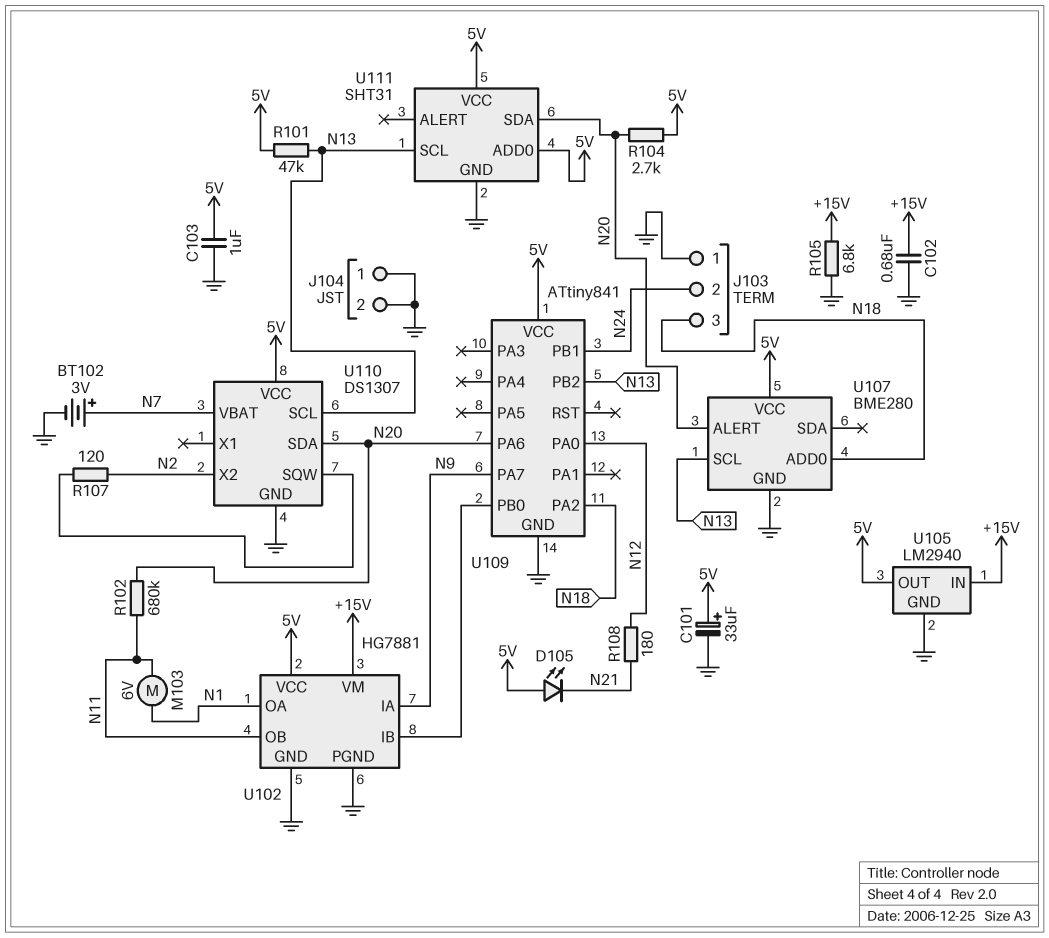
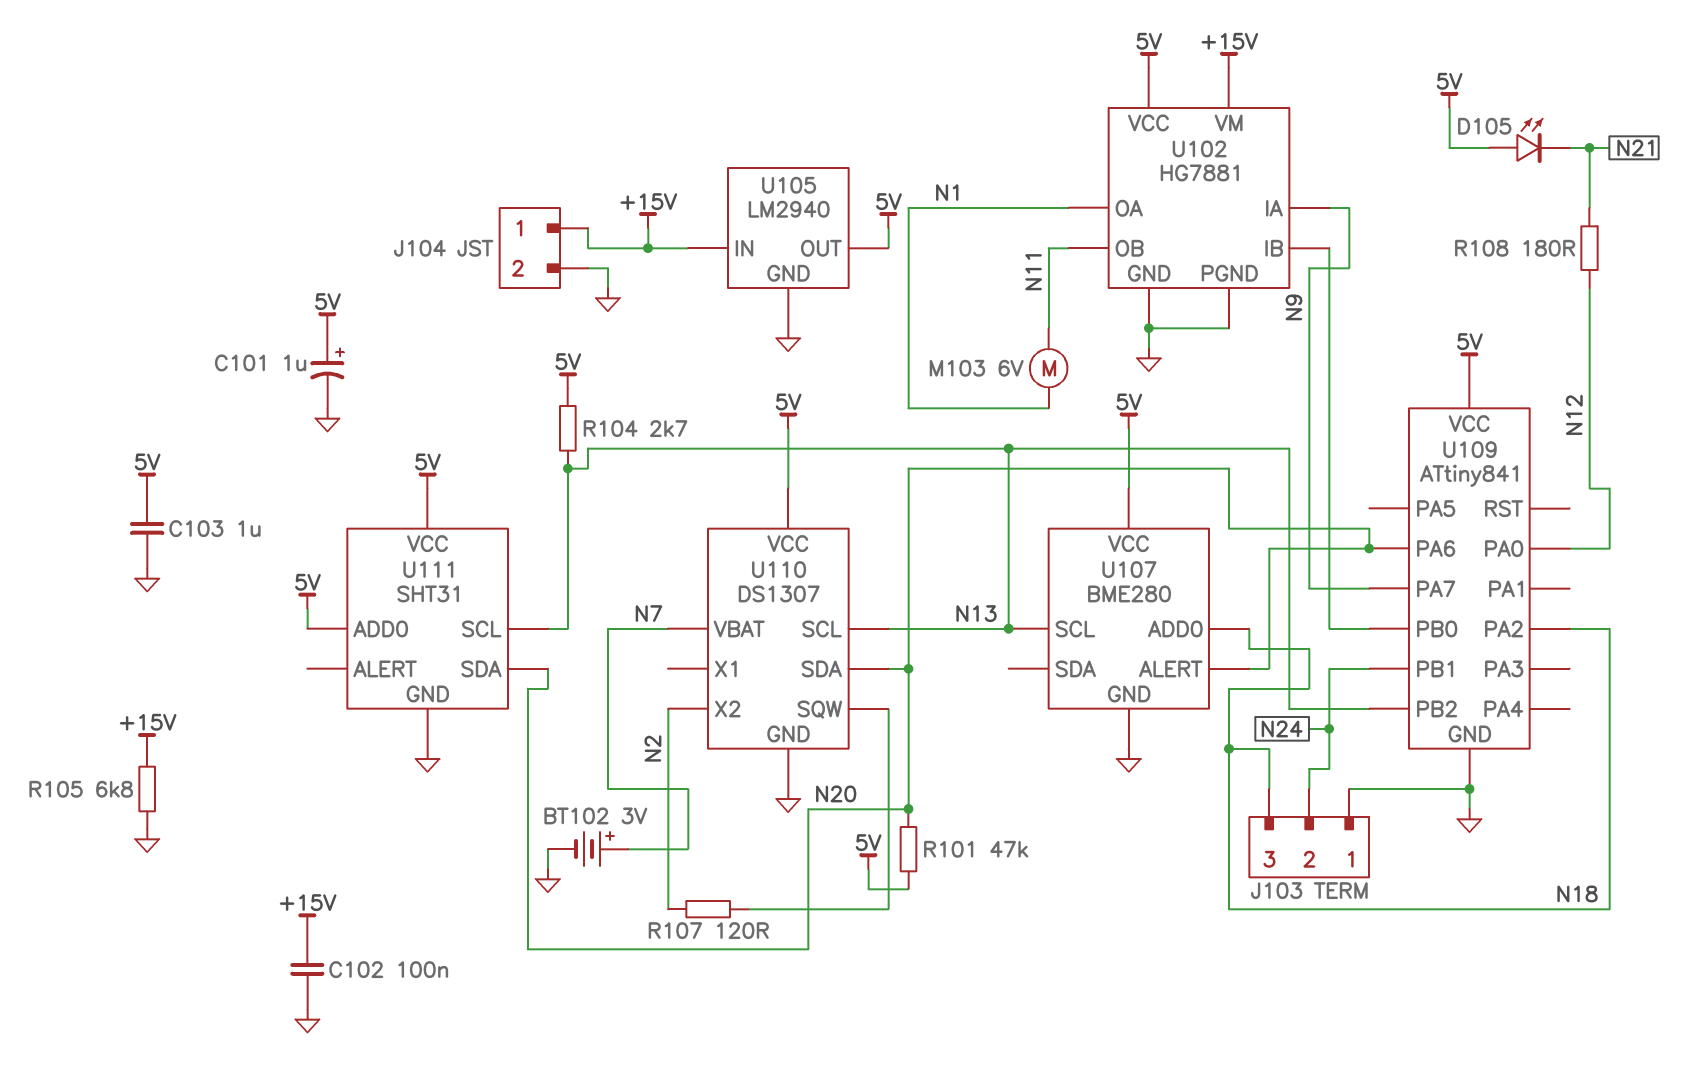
C101: 33uF (plus 5V, minus GND) -> 1uF (plus 5V, minus GND)
C102: 680nF (+15V, GND) -> 100nF (+15V, GND)
J104 pin 1: GND -> +15V
R101: 47k (5V, N13) -> 47k (5V, N20)
R102: 680k (N11, N20) -> none
R104: 2.7k (5V, N20) -> 2.7k (5V, N13)

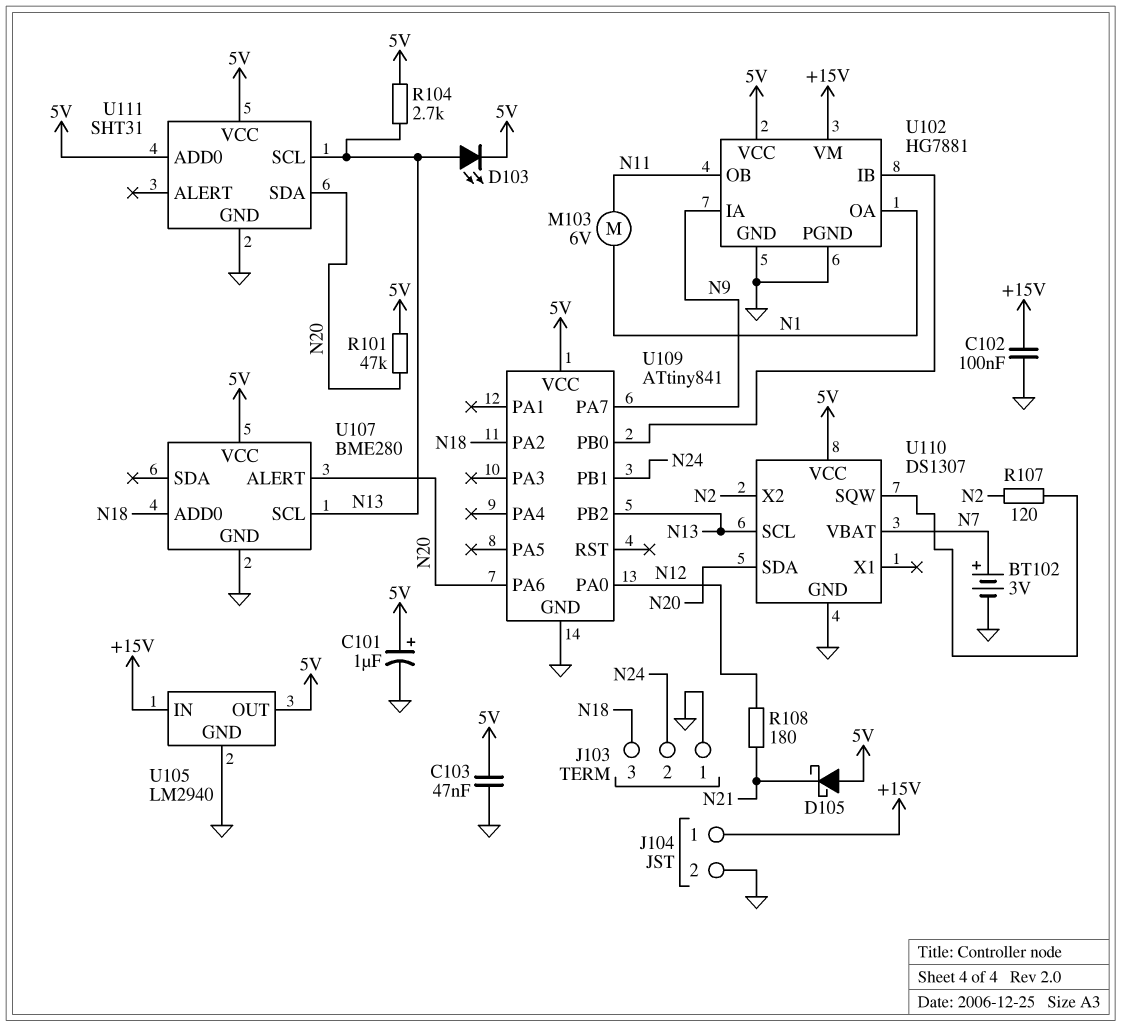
C103: 1uF (5V, GND) -> 47nF (5V, GND)
D103: none -> LED (A N13, K 5V)
D105: LED (A 5V, K N21) -> schottky (A 5V, K N21)
R105: 6.8k (+15V, GND) -> none

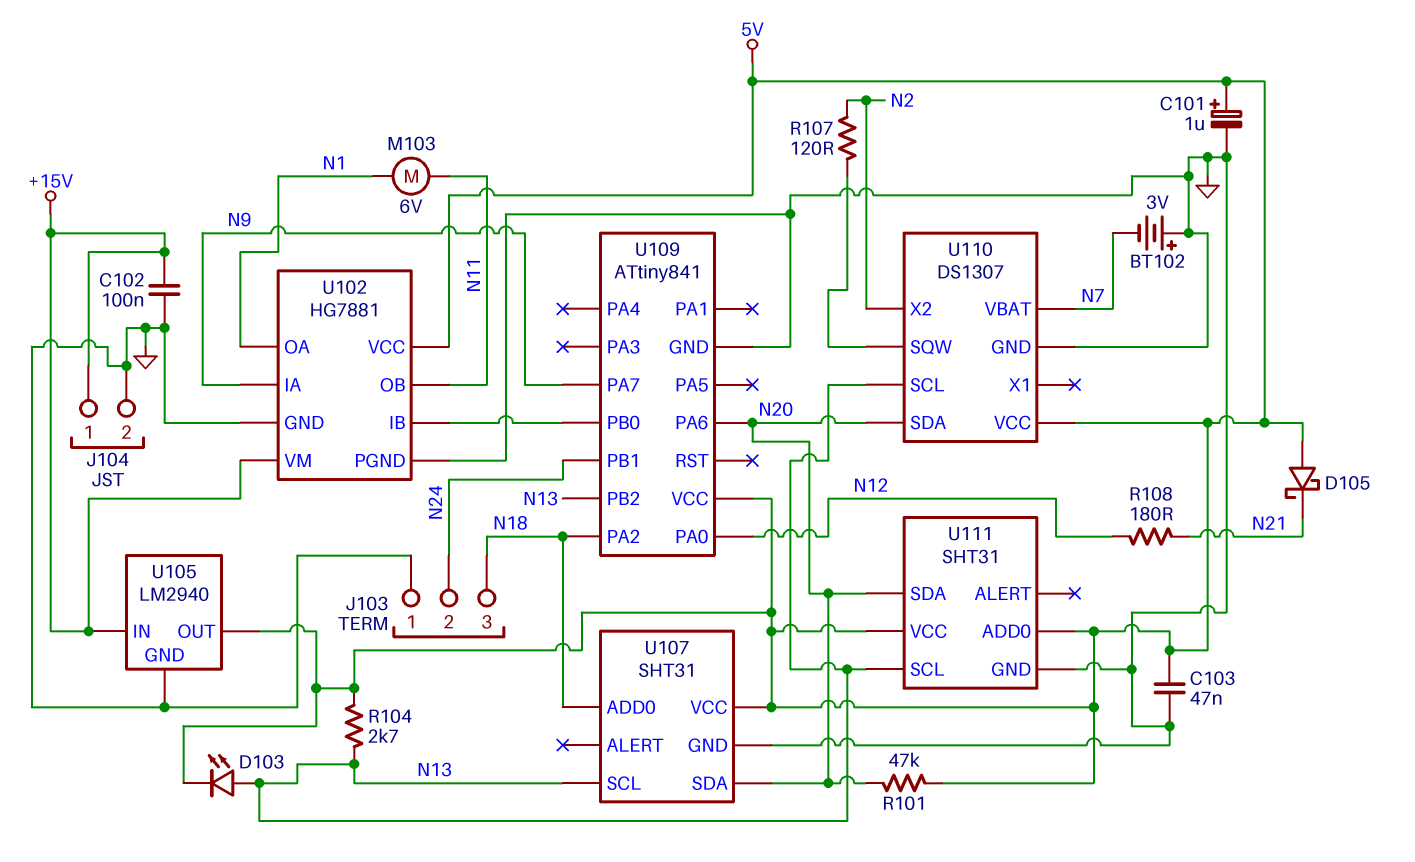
BT102: 3V (plus N7, minus GND) -> 3V (plus GND, minus N7)
U107: BME280 -> SHT31
U107 pin ALERT: N20 -> none
U107 pin SDA: none -> N20

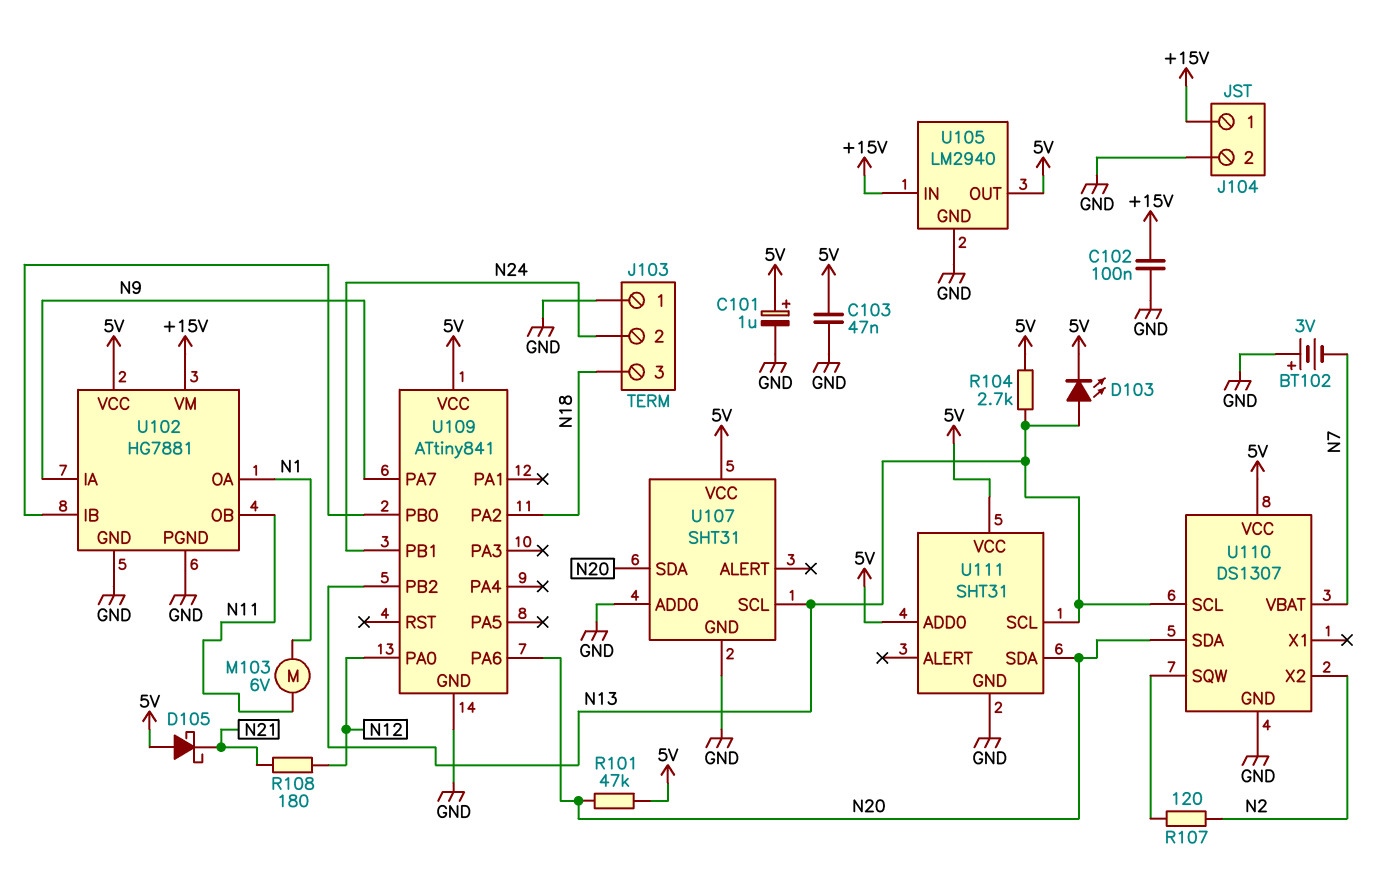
U107 pin ADD0: N18 -> GND

